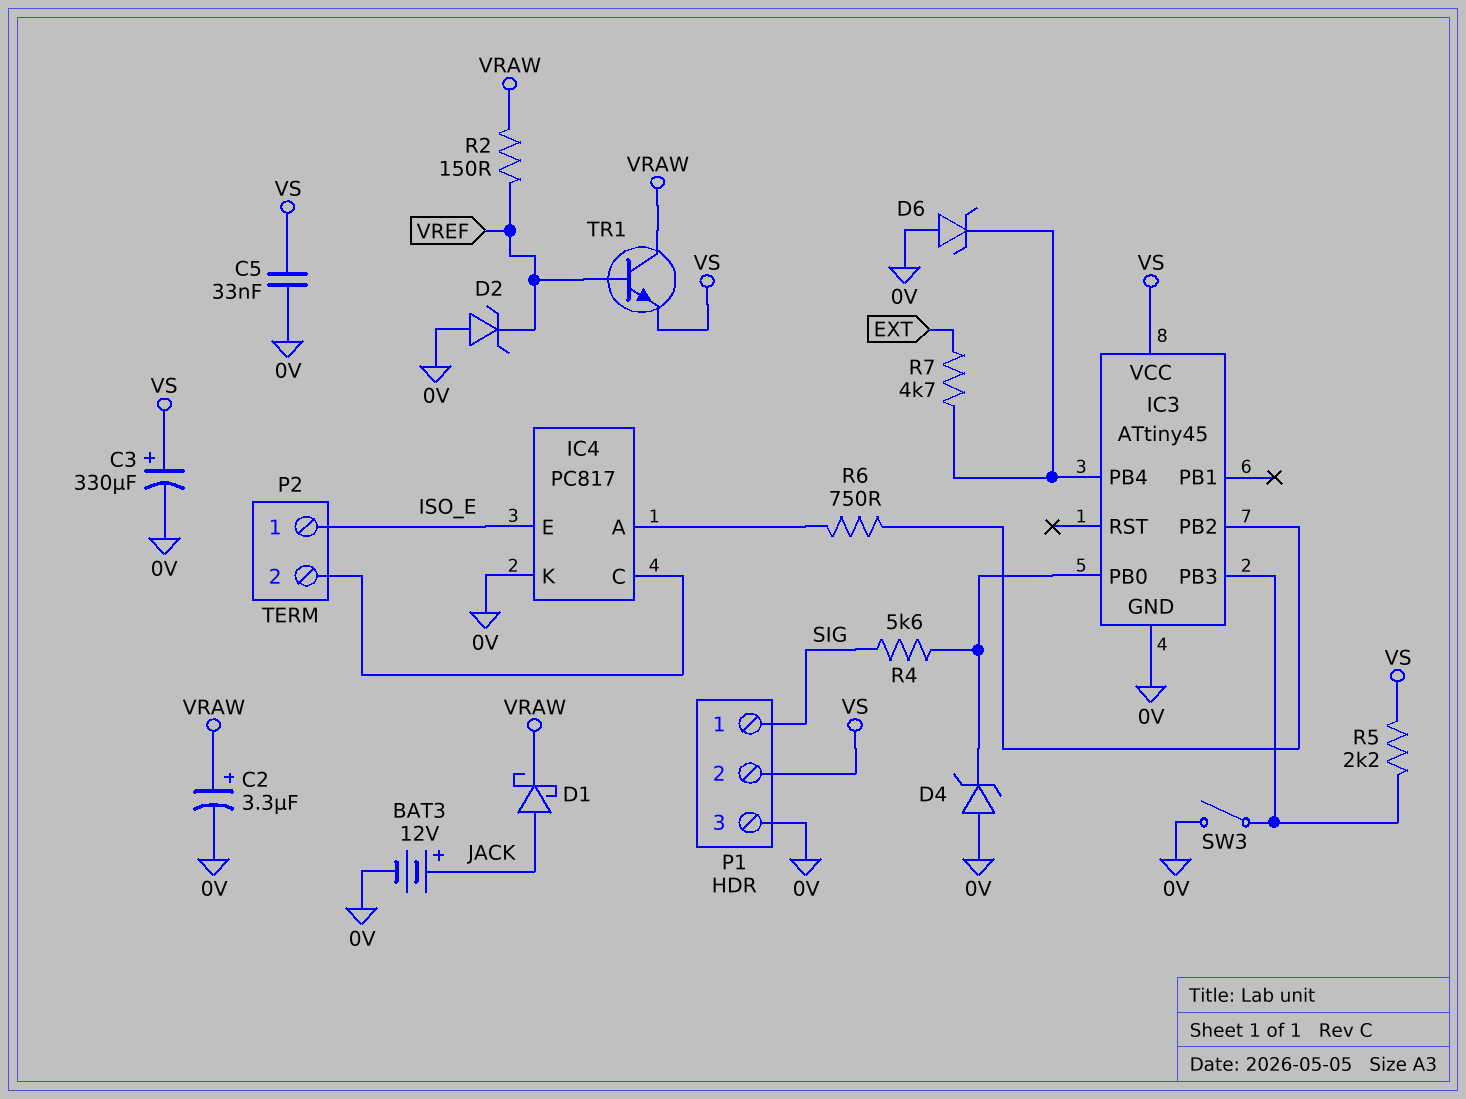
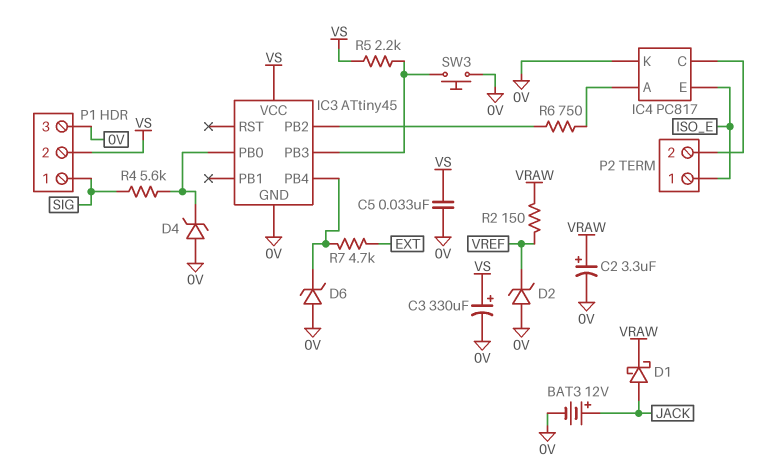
SW3: switch (0V, IC3/PB3) -> button (0V, IC3/PB3)
TR1: NPN (B VREF, C VRAW, E VS) -> none

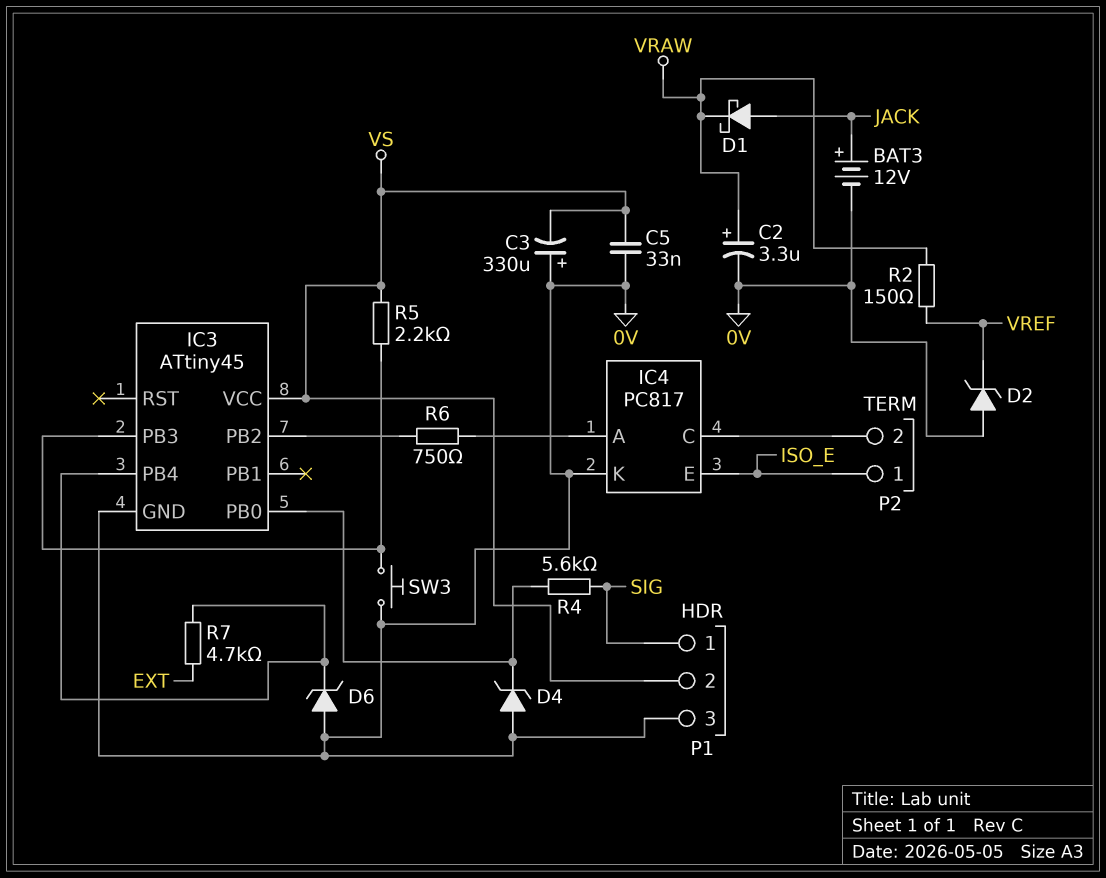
C3: 330uF (plus VS, minus 0V) -> 330uF (plus 0V, minus VS)

